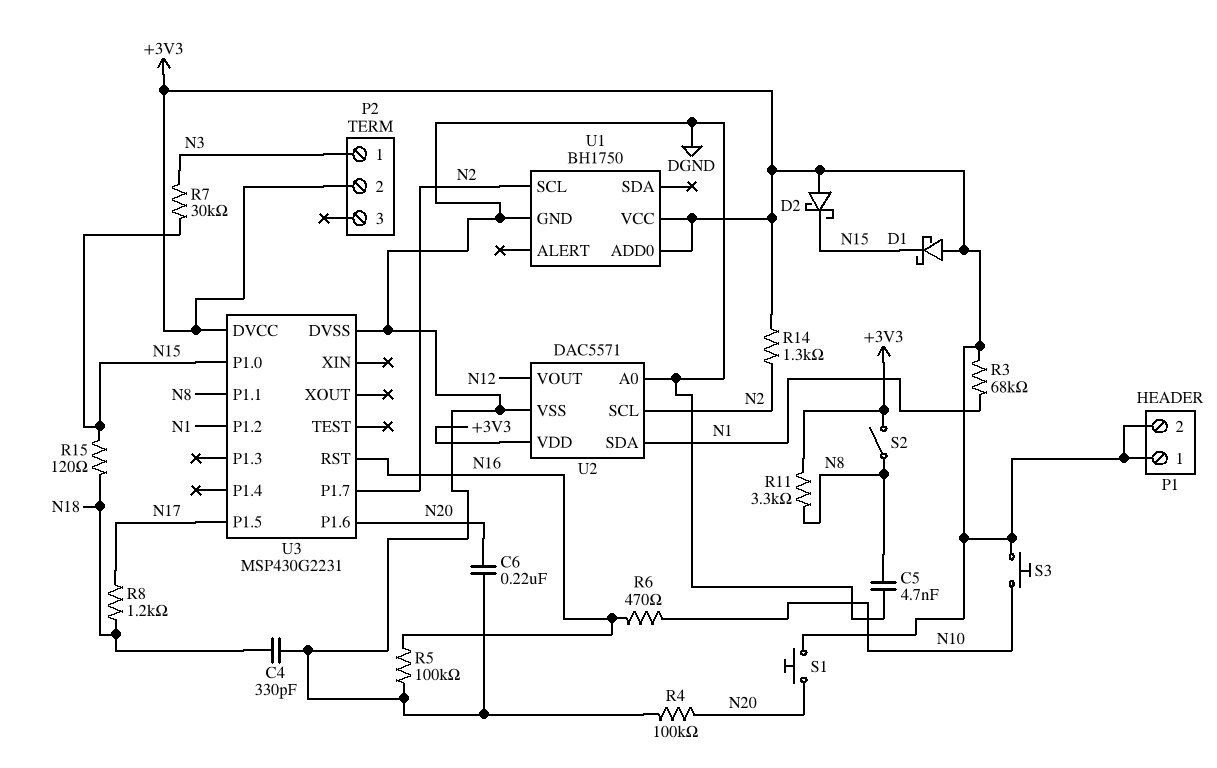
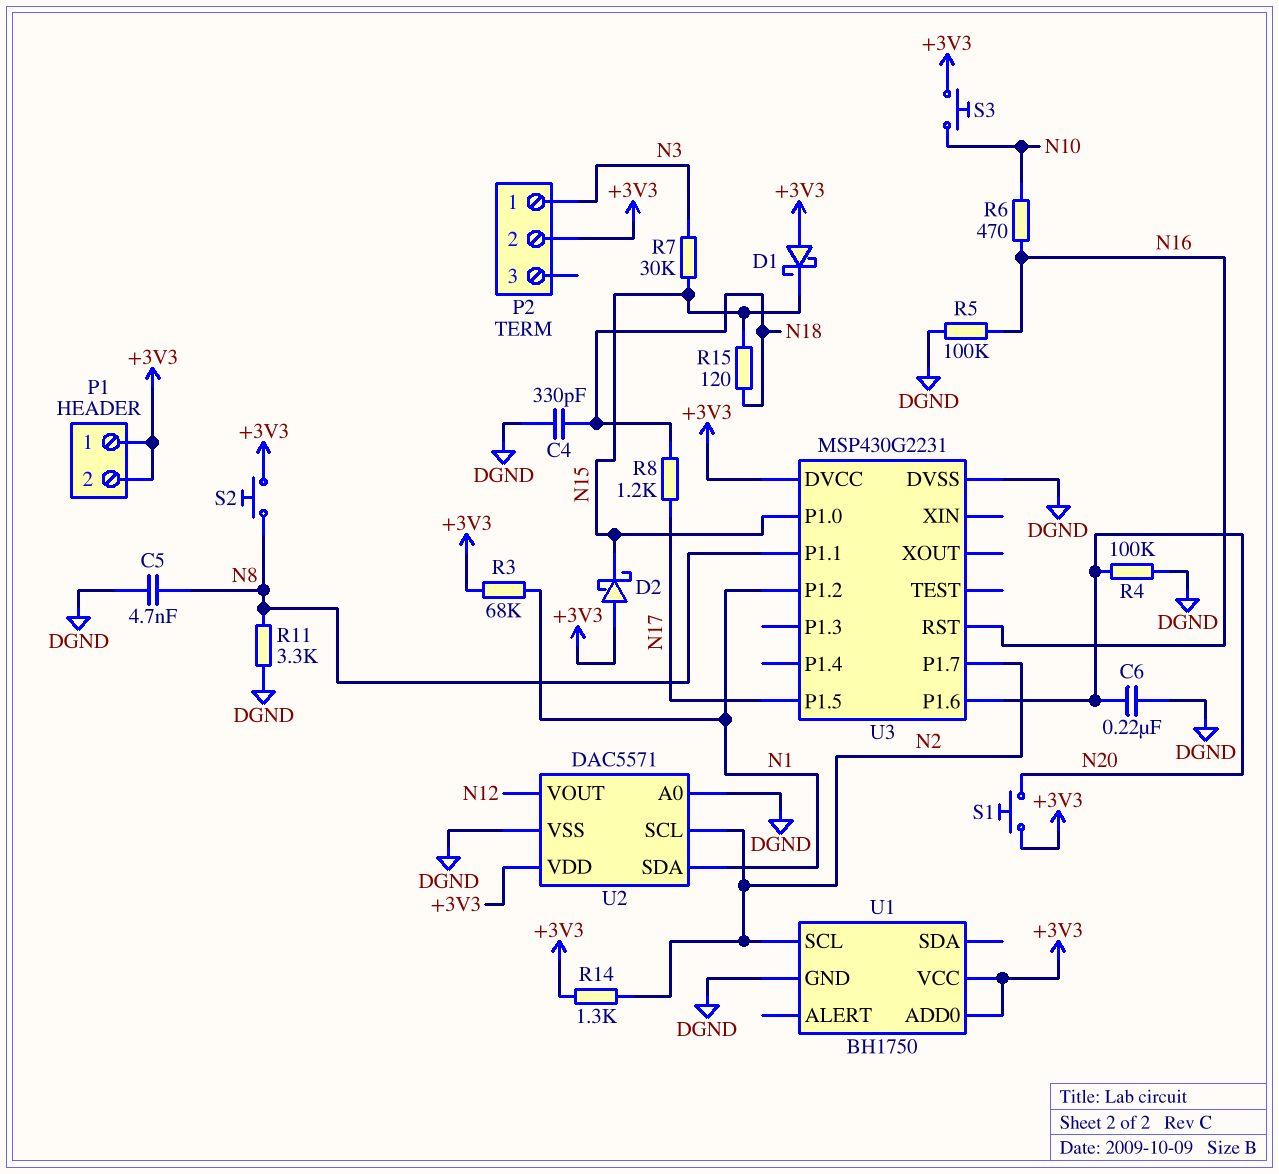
R11: 3.3k (+3V3, N8) -> 3.3k (DGND, N8)
S2: switch (+3V3, N8) -> button (+3V3, N8)

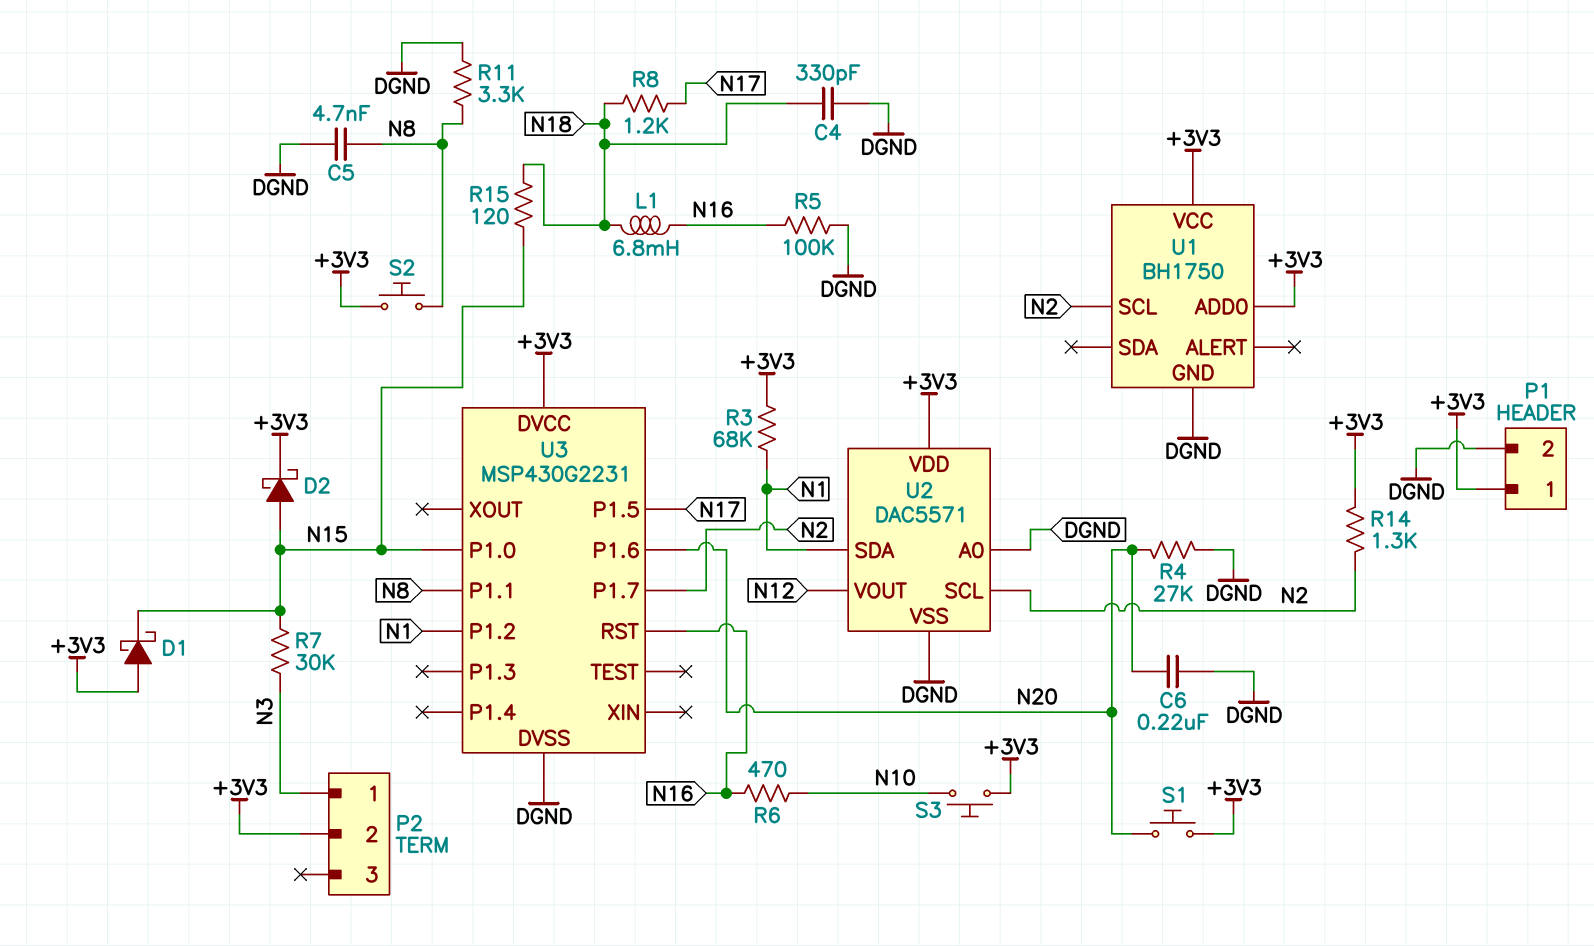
D2: schottky (A +3V3, K N15) -> schottky (A N15, K +3V3)
L1: none -> 6.8mH (N16, N18)
P1 pin 2: +3V3 -> DGND
R4: 100k (DGND, N20) -> 27k (DGND, N20)

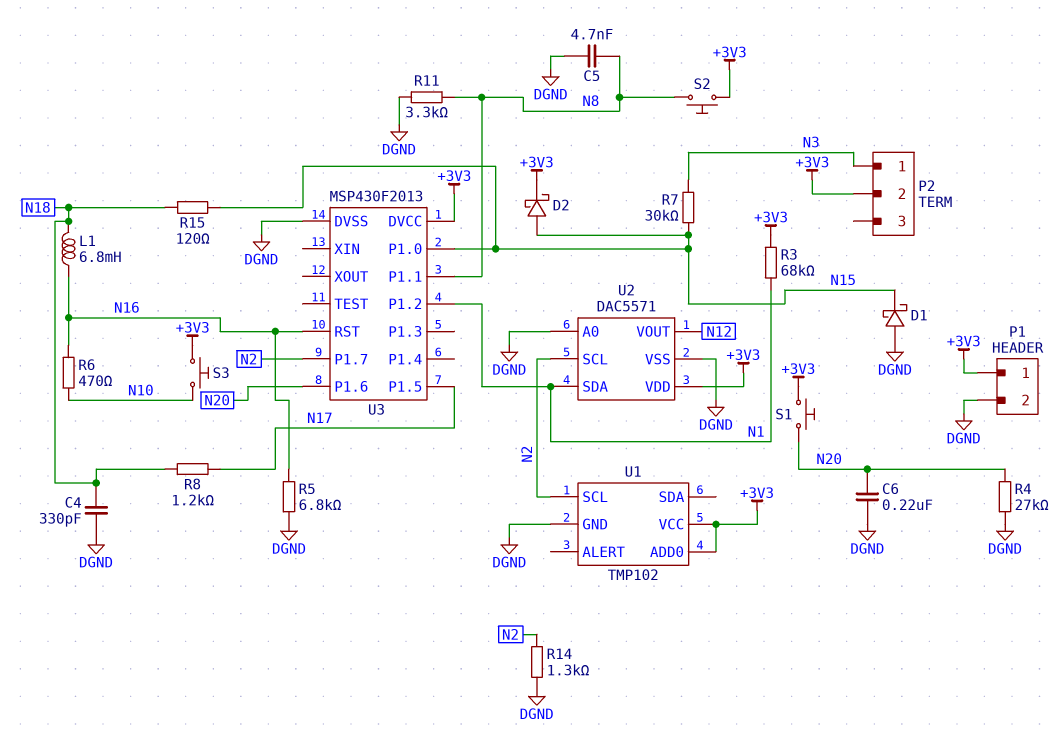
D1: schottky (A +3V3, K N15) -> schottky (A DGND, K N15)
R5: 100k (DGND, N16) -> 6.8k (DGND, N16)
R14: 1.3k (+3V3, N2) -> 1.3k (DGND, N2)
U1: BH1750 -> TMP102
U3: MSP430G2231 -> MSP430F2013

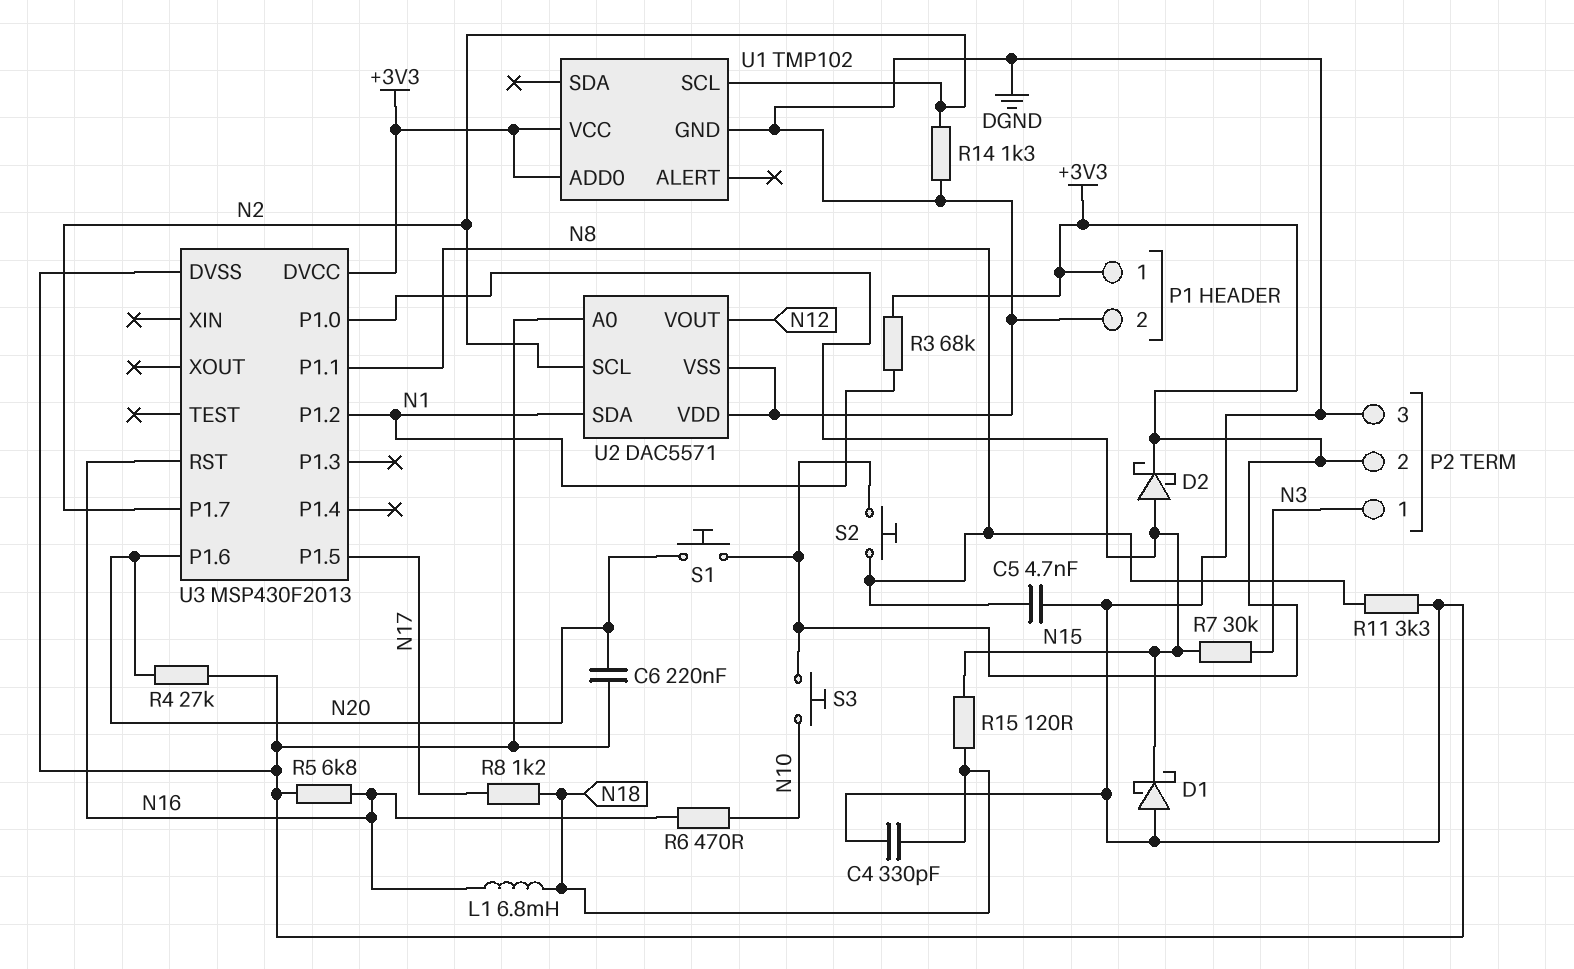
P2 pin 3: none -> DGND
U2 pin VDD: +3V3 -> DGND

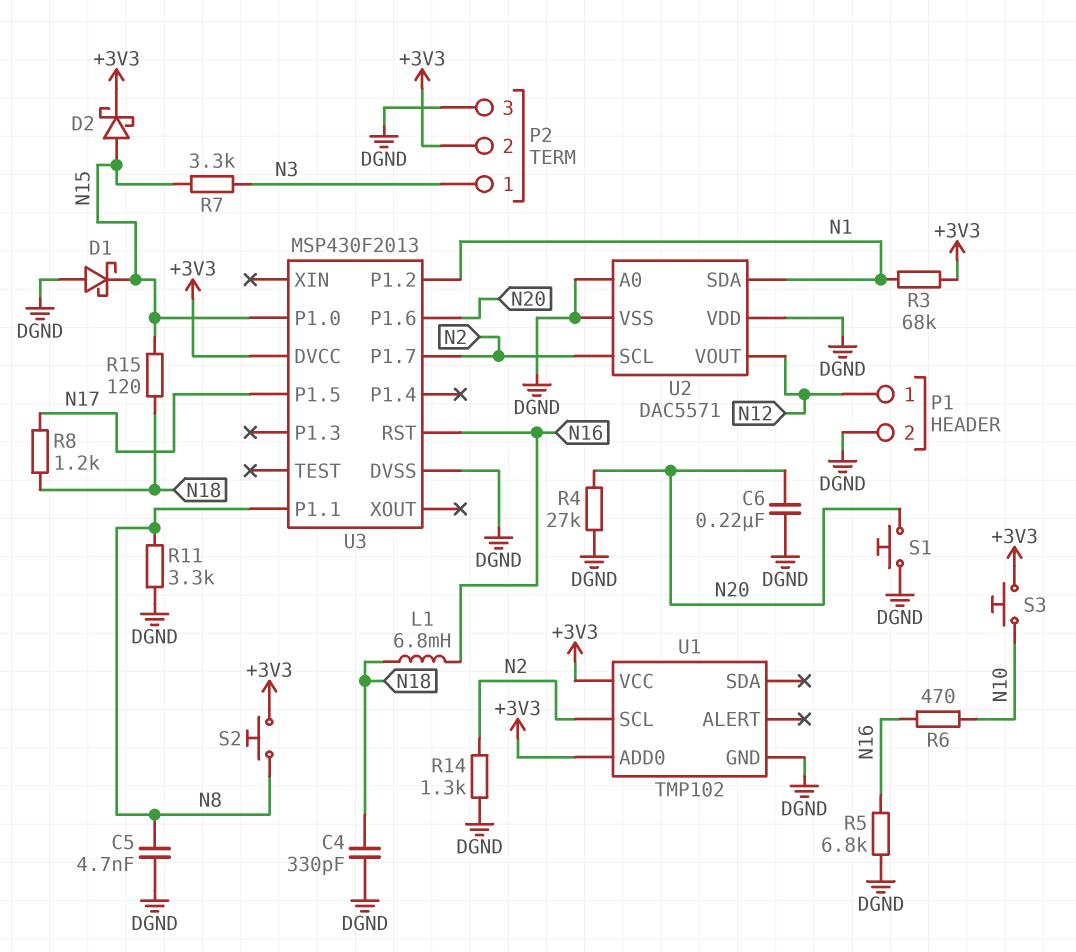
P1 pin 1: +3V3 -> N12
R7: 30k (N3, N15) -> 3.3k (N3, N15)
S1: button (+3V3, N20) -> button (DGND, N20)

